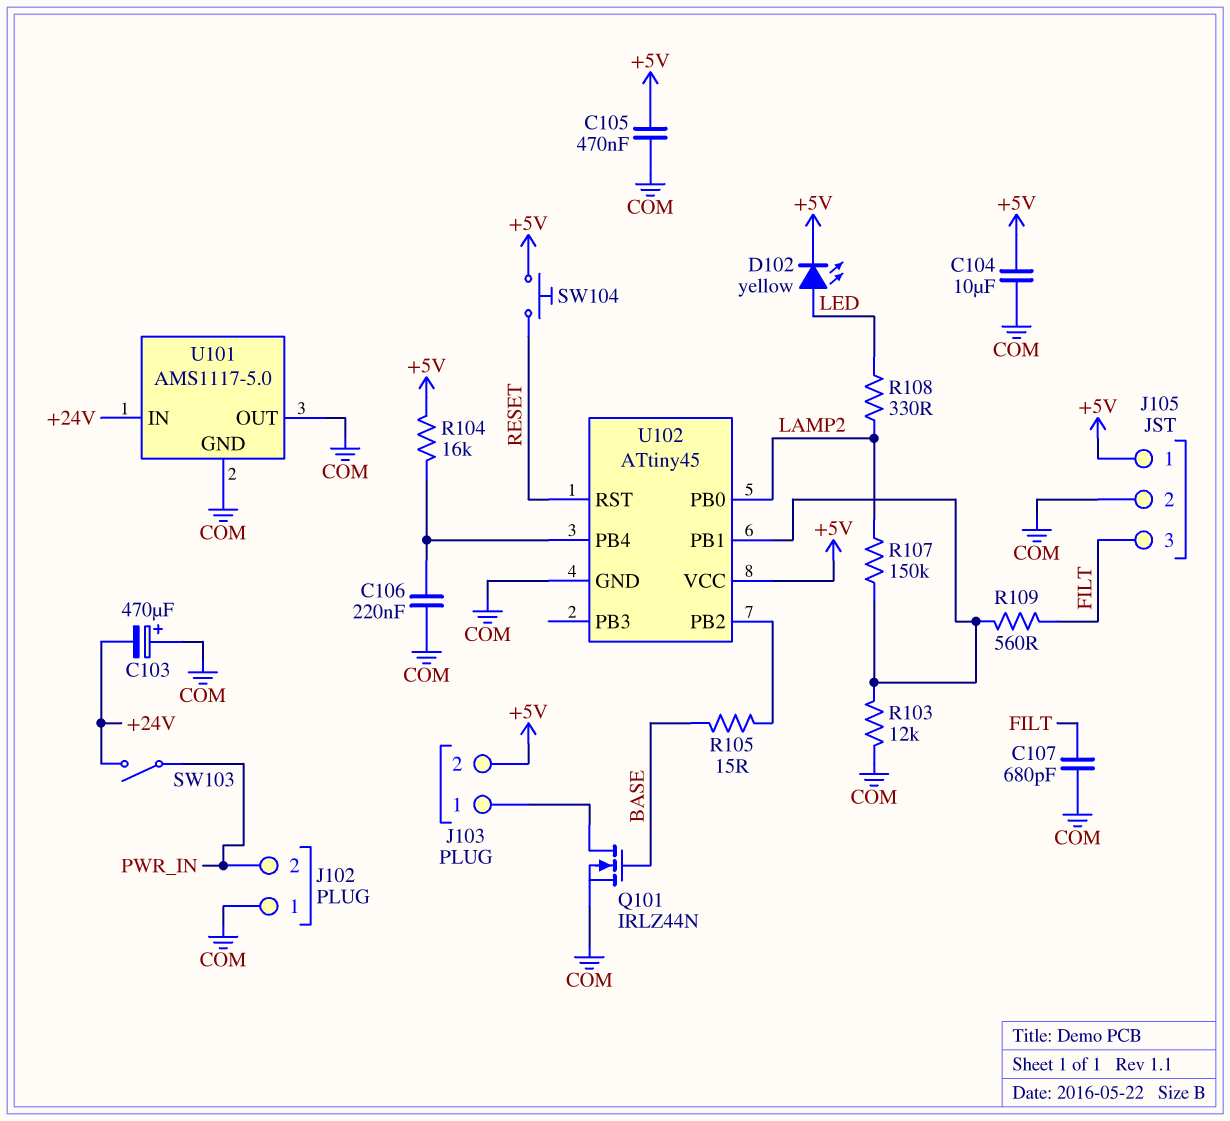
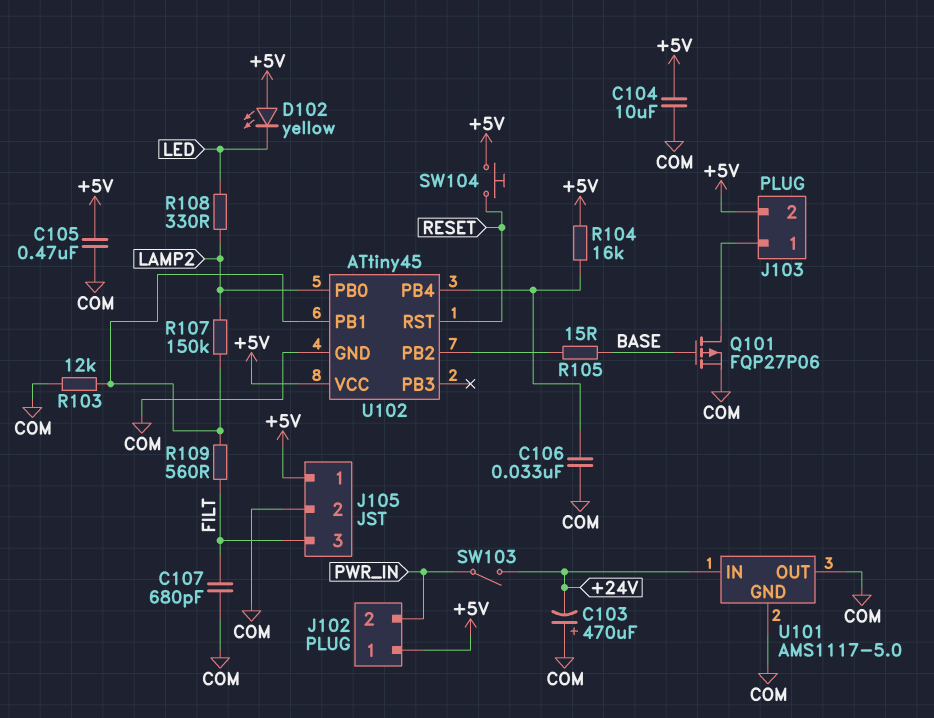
C106: 220nF (COM, U102/PB4) -> 33nF (COM, U102/PB4)
D102: LED yellow (A LED, K +5V) -> LED yellow (A +5V, K LED)
J102 pin 1: COM -> +5V
Q101: NMOS IRLZ44N (G BASE, D J103/1, S COM) -> PMOS FQP27P06 (G BASE, D J103/1, S COM)

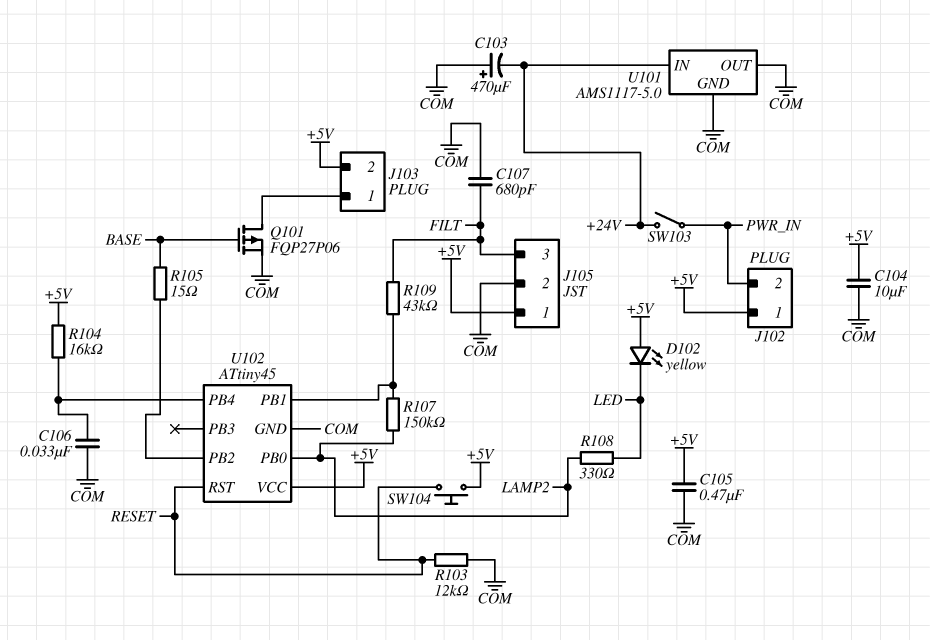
R103: 12k (COM, U102/PB1) -> 12k (COM, RESET)
R109: 560 (FILT, U102/PB1) -> 43k (FILT, U102/PB1)

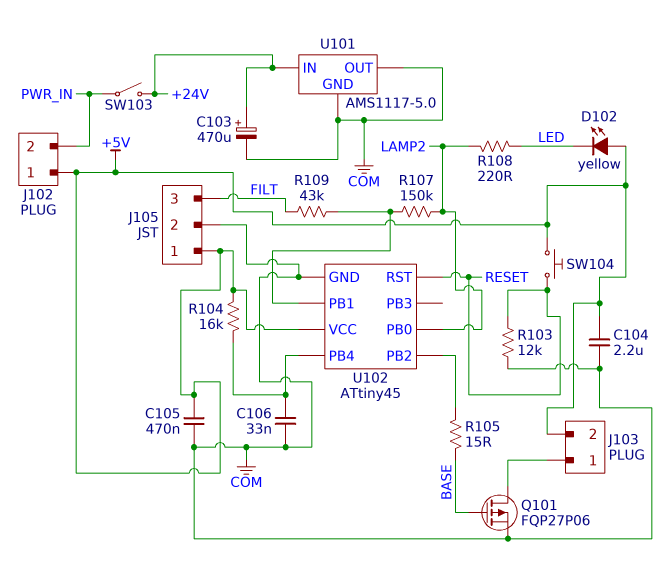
C103: 470uF (plus COM, minus +24V) -> 470uF (plus +24V, minus COM)
C104: 10uF (+5V, COM) -> 2.2uF (+5V, COM)
C107: 680pF (COM, FILT) -> none
R108: 330 (LAMP2, LED) -> 220 (LAMP2, LED)

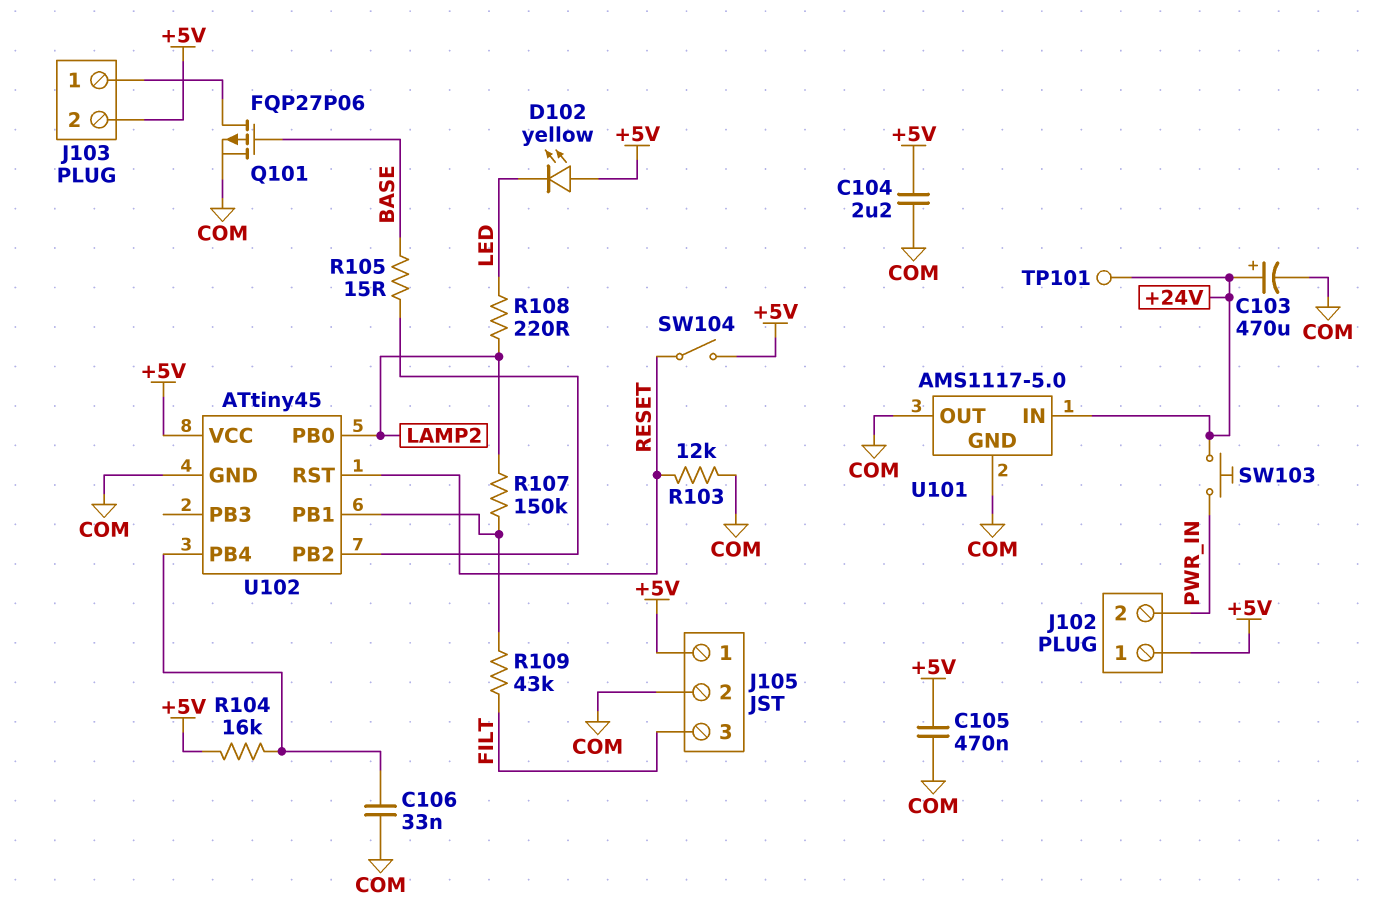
SW103: switch (+24V, PWR_IN) -> button (+24V, PWR_IN)
SW104: button (+5V, RESET) -> switch (+5V, RESET)
TP101: none -> test point (+24V)

